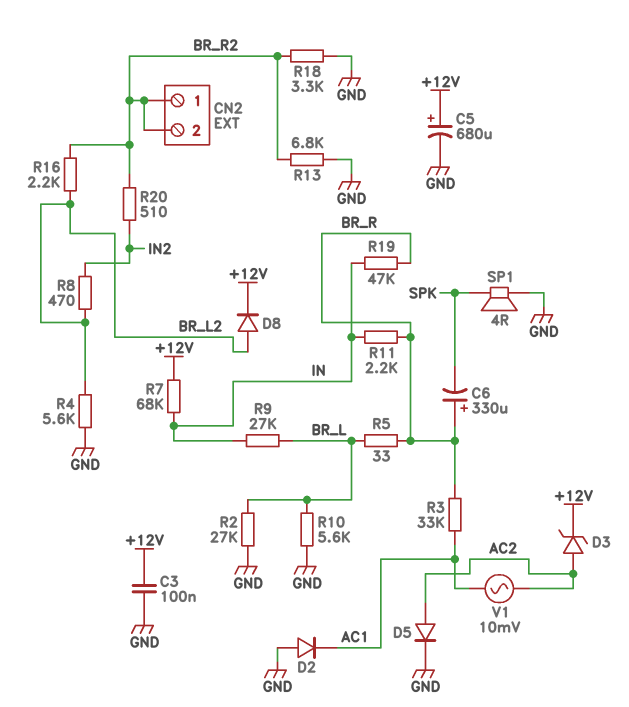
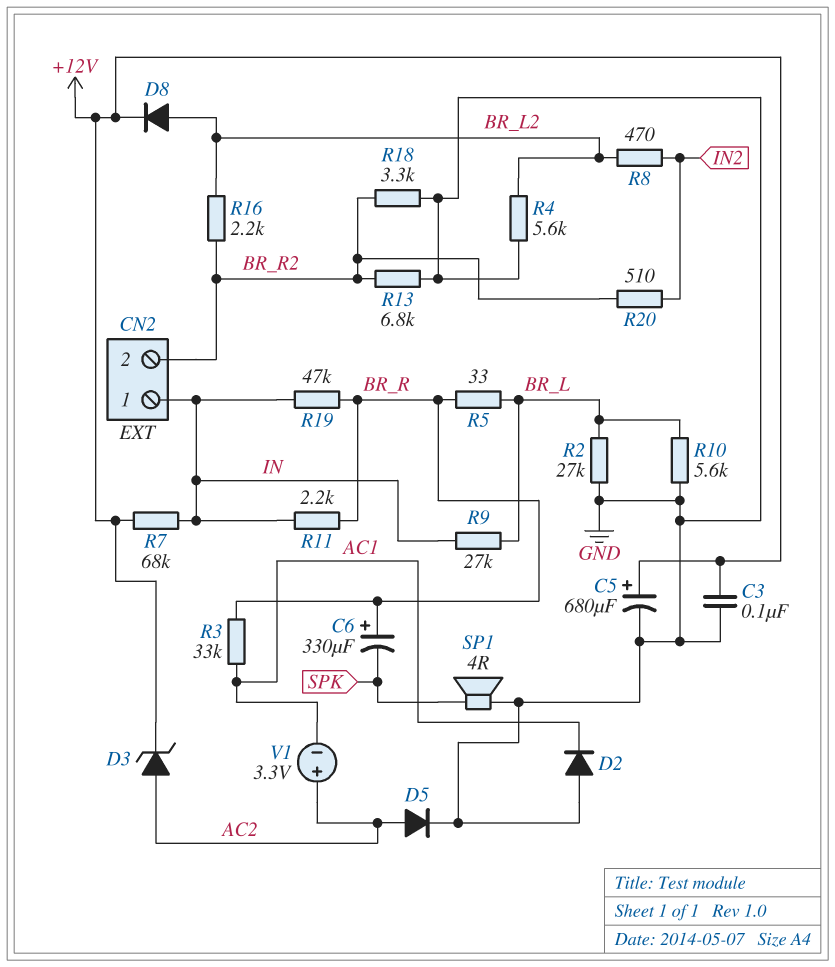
CN2 pin 1: BR_R2 -> IN
V1: AC 10mV (AC1, AC2) -> 3.3V (plus AC2, minus AC1)

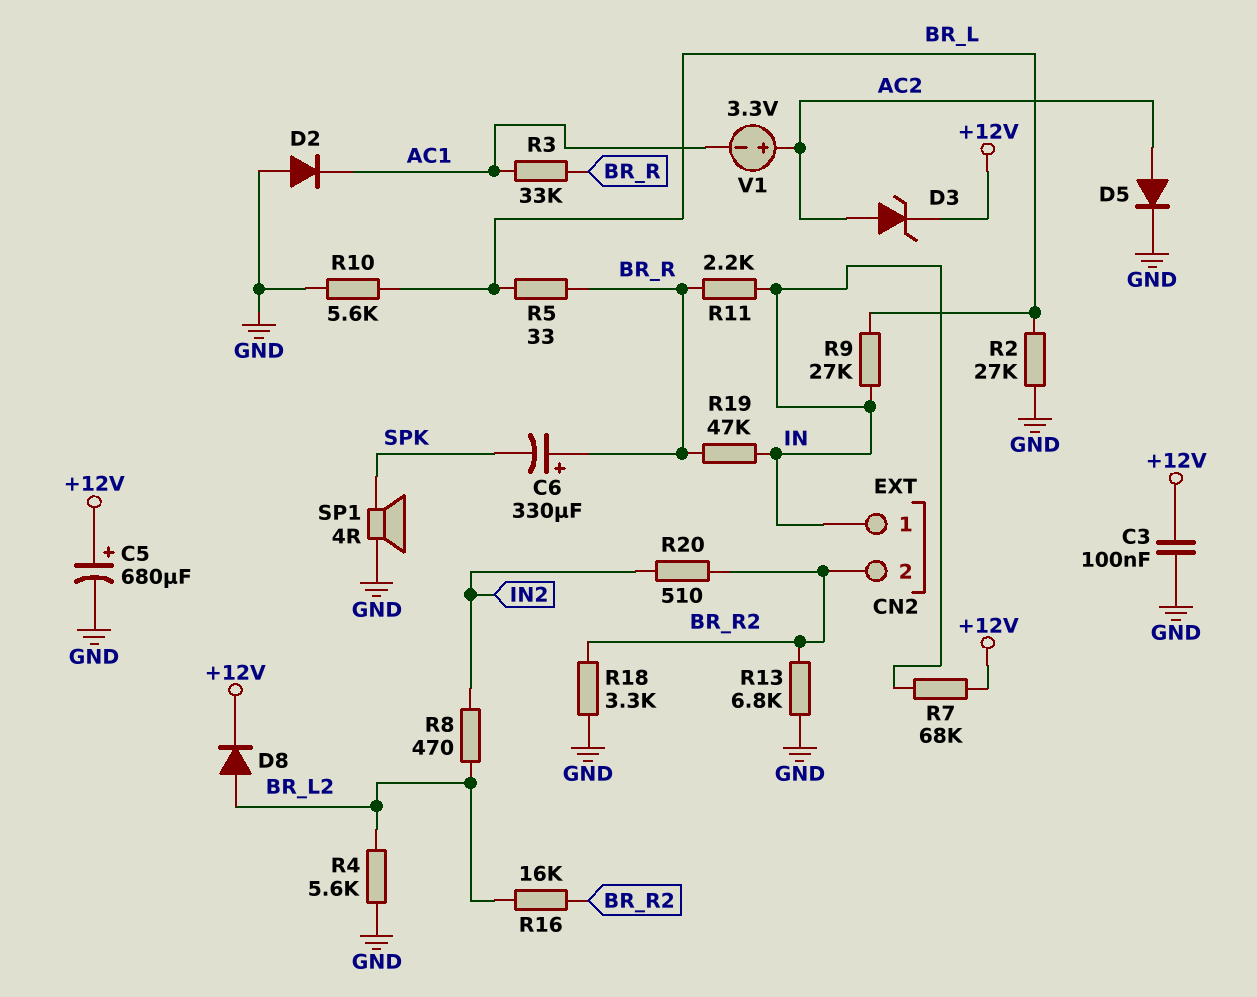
R16: 2.2k (BR_L2, BR_R2) -> 16k (BR_L2, BR_R2)

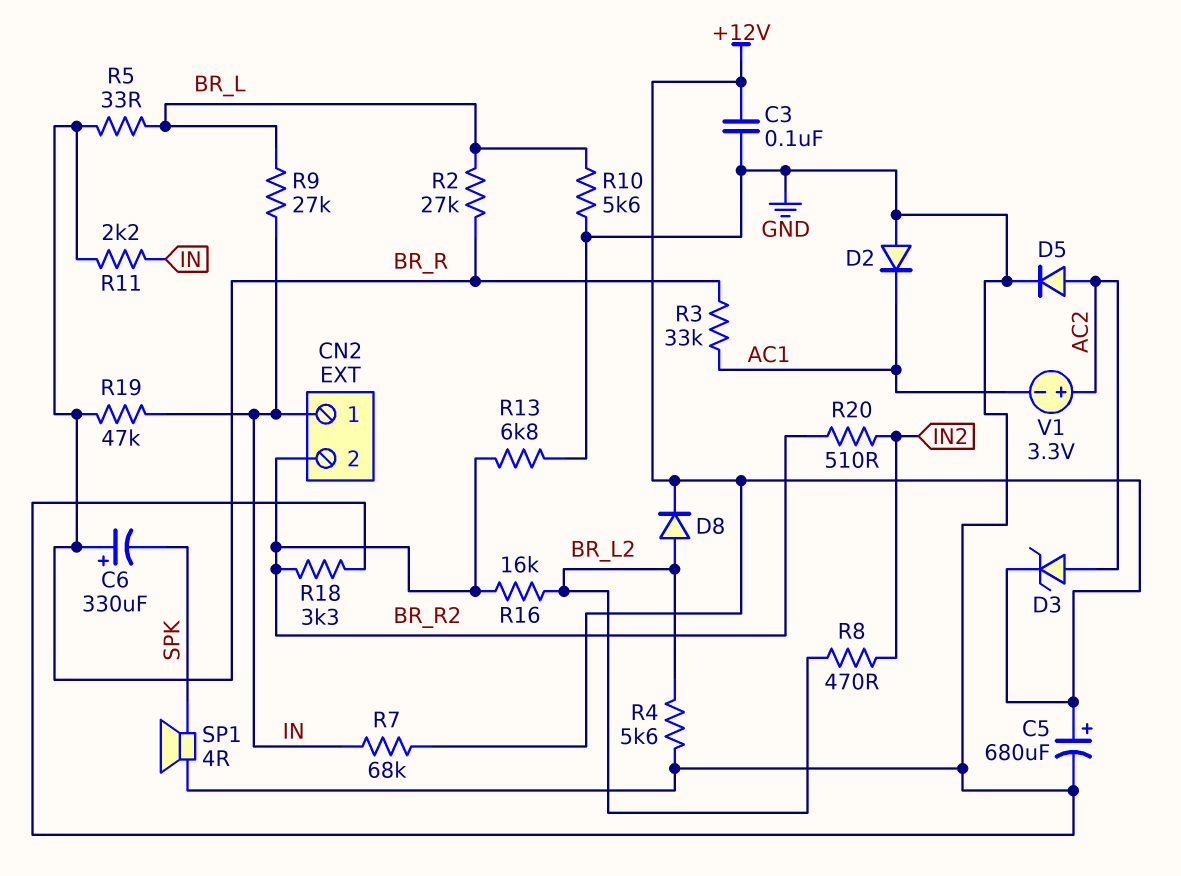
R2: 27k (BR_L, GND) -> 27k (BR_L, BR_R)

